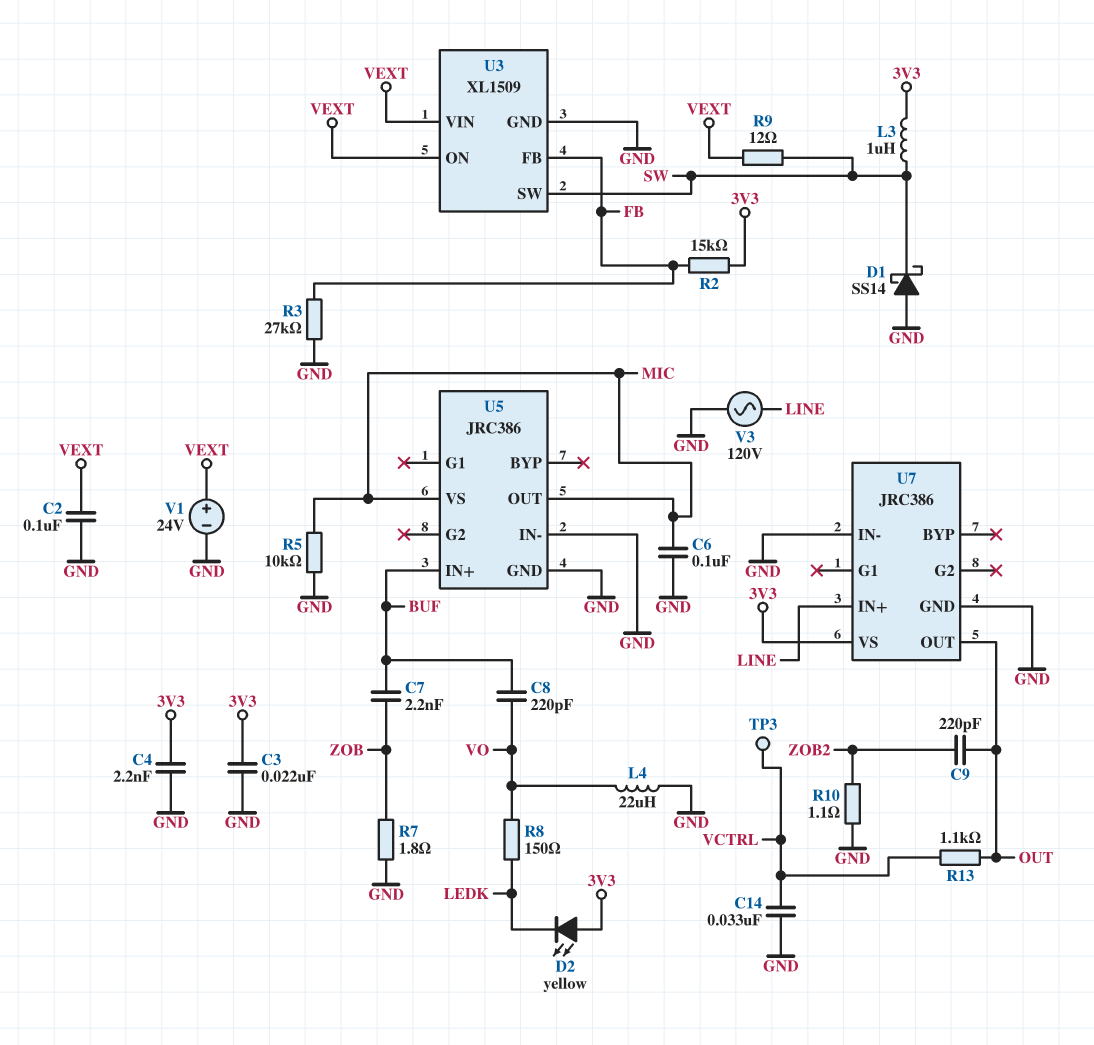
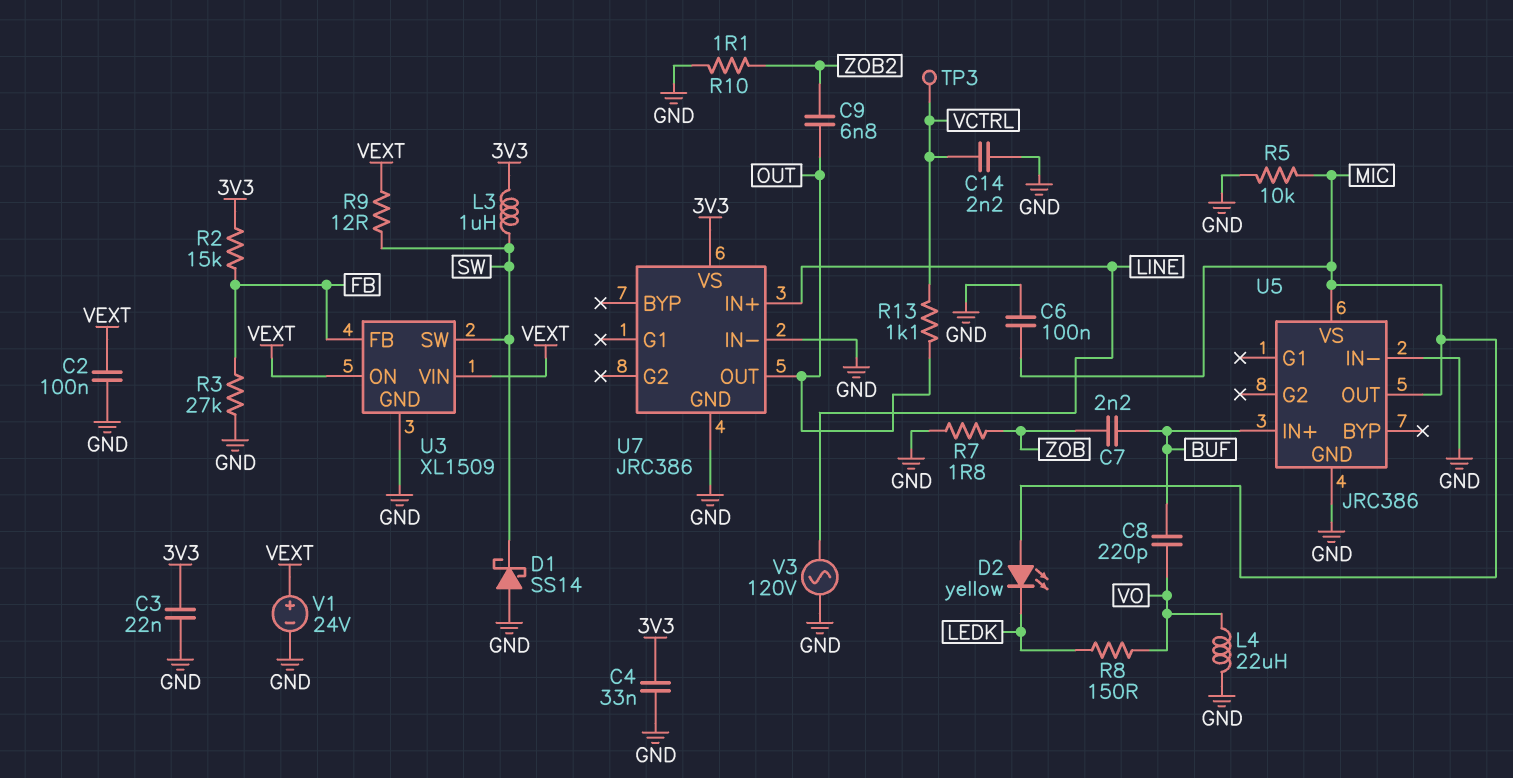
C4: 2.2nF (3V3, GND) -> 33nF (3V3, GND)
C9: 220pF (OUT, ZOB2) -> 6.8nF (OUT, ZOB2)
C14: 33nF (GND, VCTRL) -> 2.2nF (GND, VCTRL)
D2: LED yellow (A 3V3, K LEDK) -> LED yellow (A MIC, K LEDK)

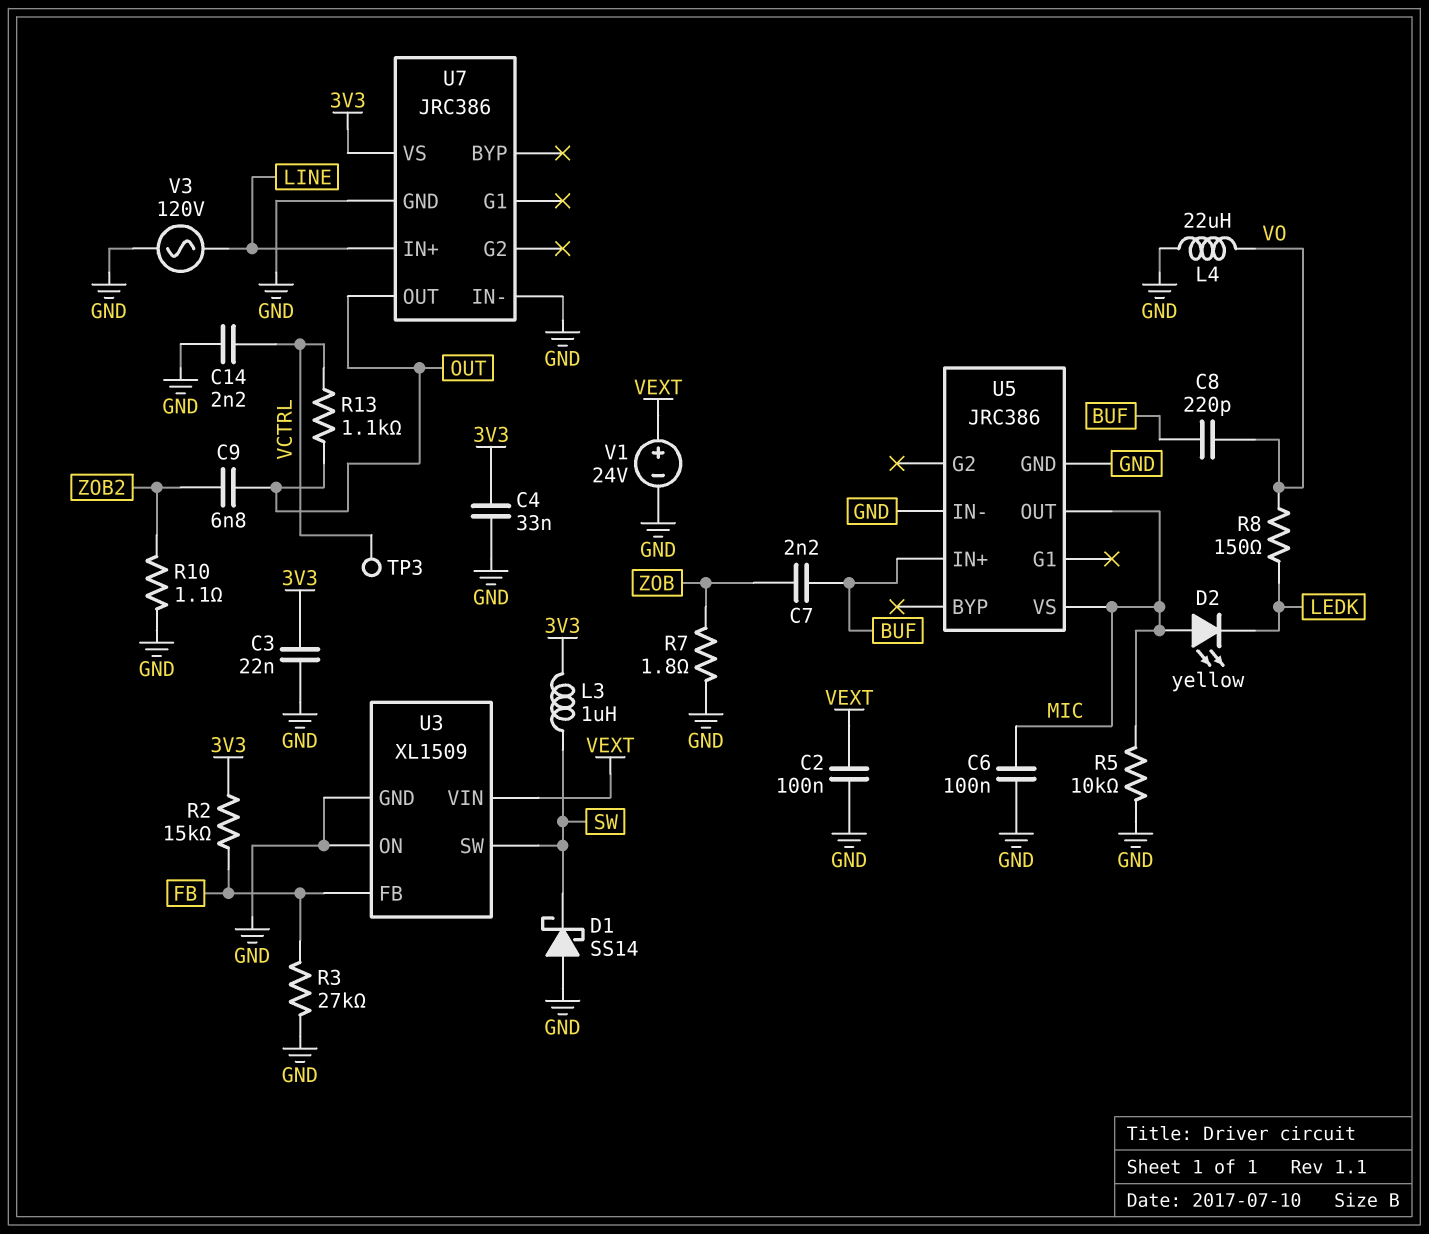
R9: 12 (SW, VEXT) -> none
U3 pin ON: VEXT -> GND

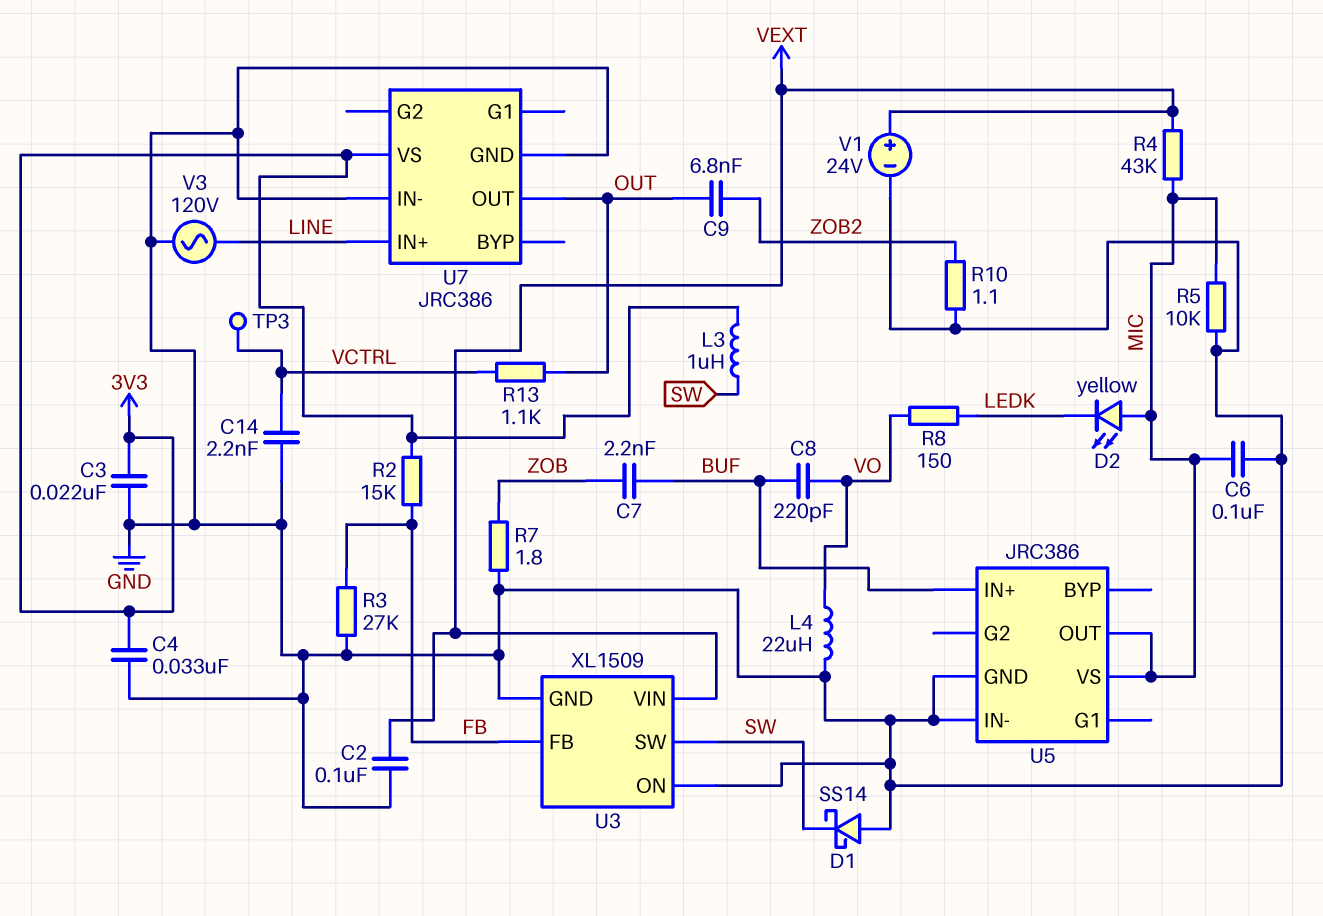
R4: none -> 43k (MIC, VEXT)

